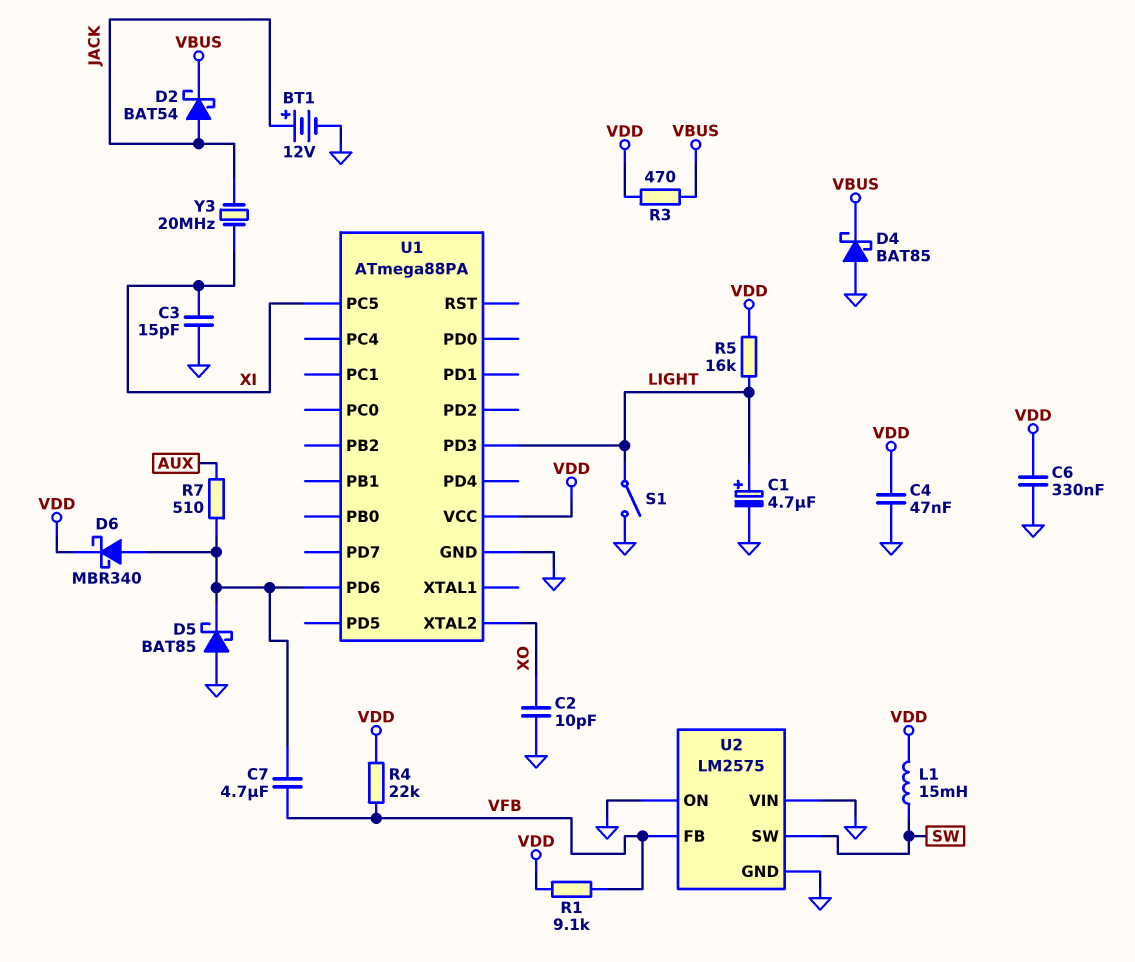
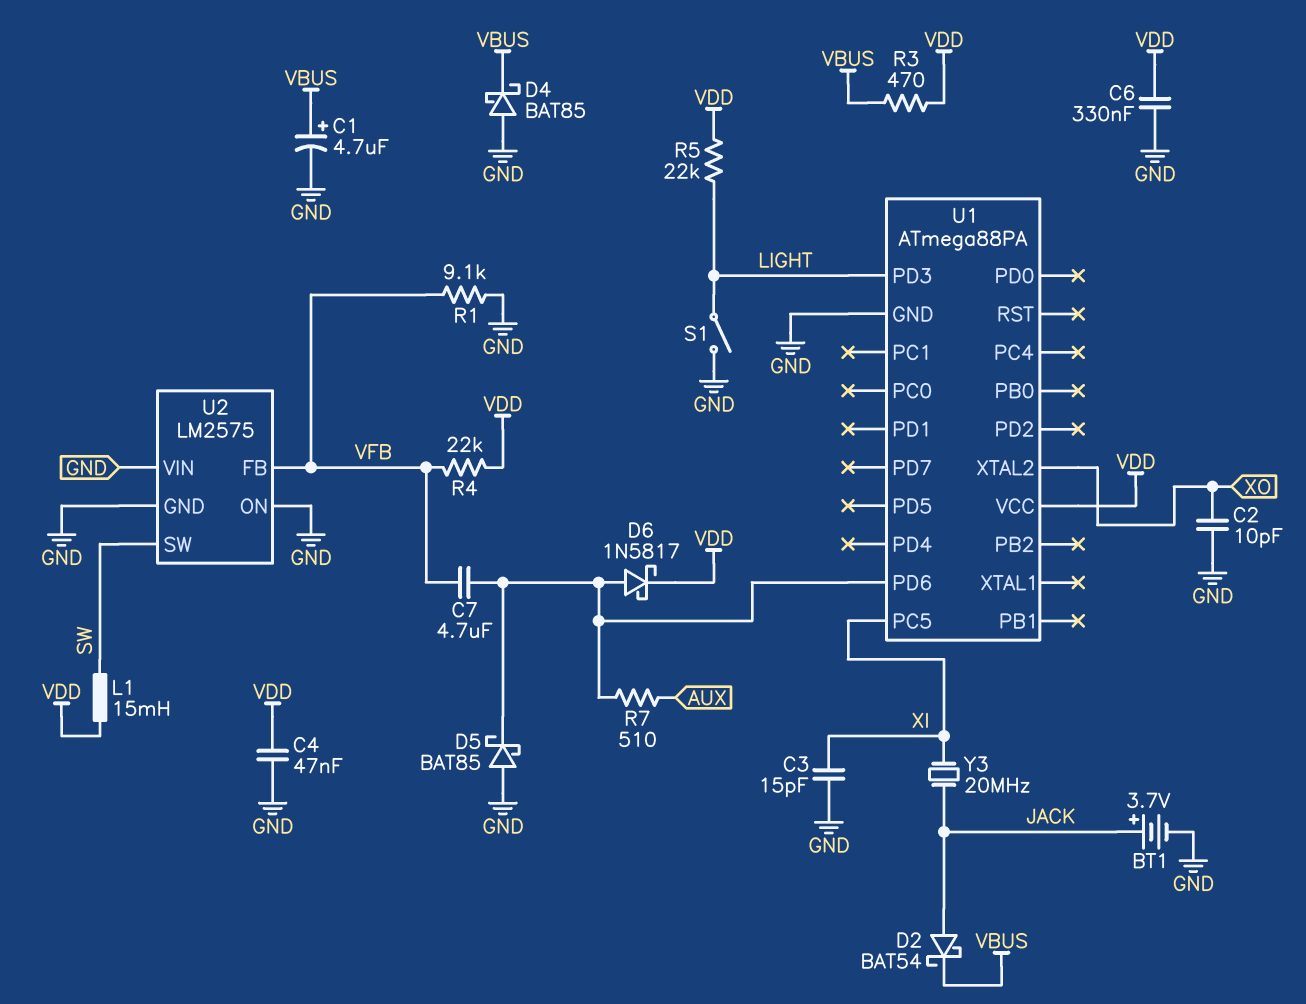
BT1: 12V (plus JACK, minus GND) -> 3.7V (plus JACK, minus GND)
C1: 4.7uF (plus LIGHT, minus GND) -> 4.7uF (plus VBUS, minus GND)
D6: schottky MBR340 (A U1/PD6, K VDD) -> schottky 1N5817 (A U1/PD6, K VDD)
R1: 9.1k (VDD, VFB) -> 9.1k (GND, VFB)
R5: 16k (LIGHT, VDD) -> 22k (LIGHT, VDD)

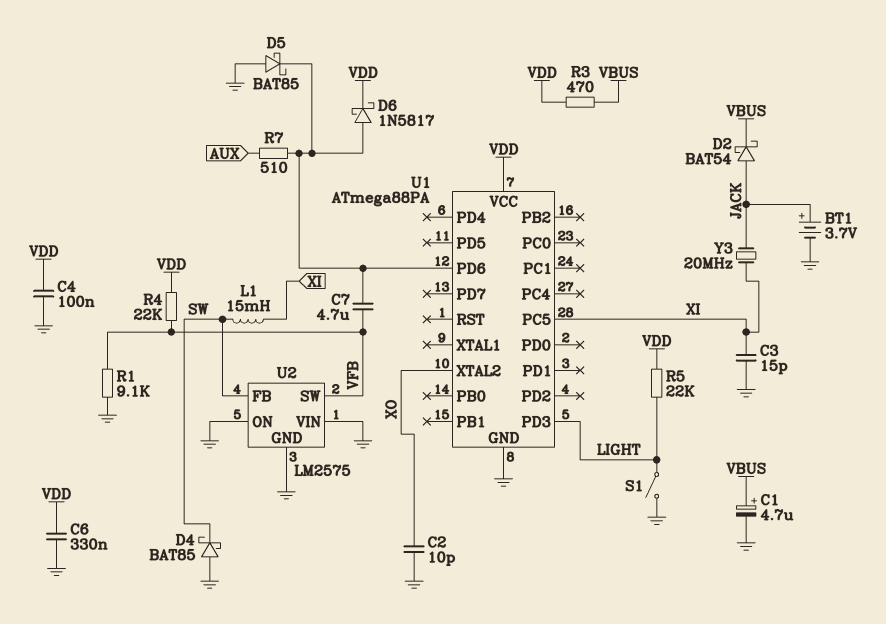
C4: 47nF (GND, VDD) -> 100nF (GND, VDD)
D4: schottky BAT85 (A GND, K VBUS) -> schottky BAT85 (A GND, K SW)
L1: 15mH (SW, VDD) -> 15mH (SW, XI)
U2 pin FB: VFB -> SW
U2 pin SW: SW -> VFB

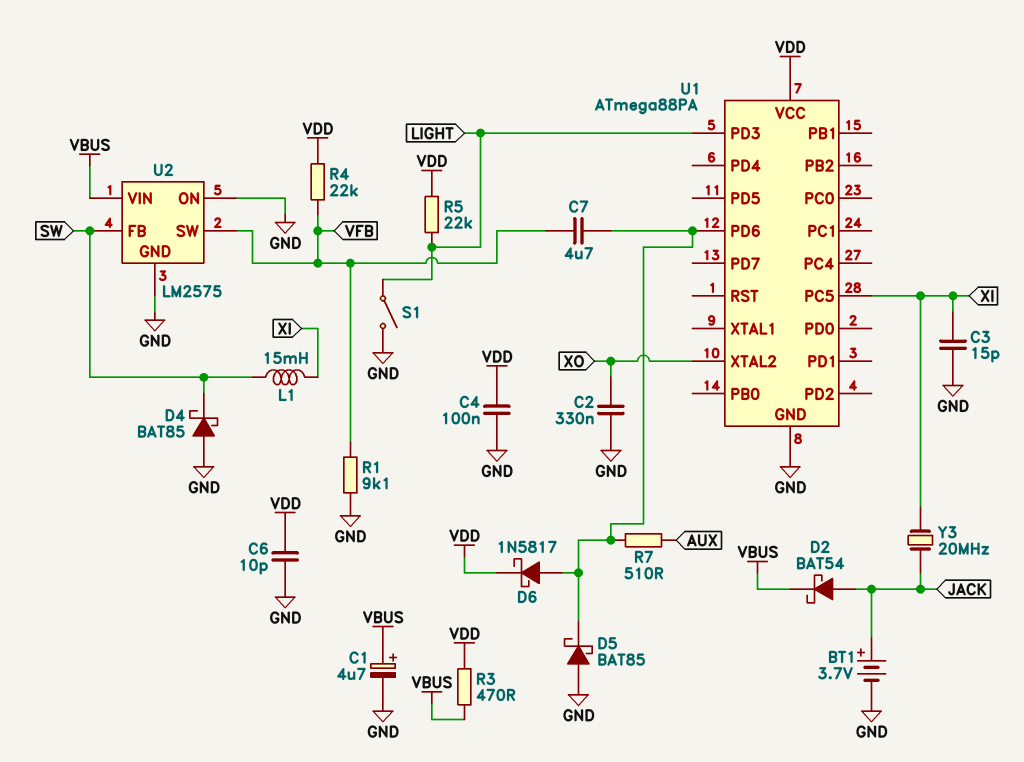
C2: 10pF (GND, XO) -> 330nF (GND, XO)
C6: 330nF (GND, VDD) -> 10pF (GND, VDD)
U2 pin VIN: GND -> VBUS

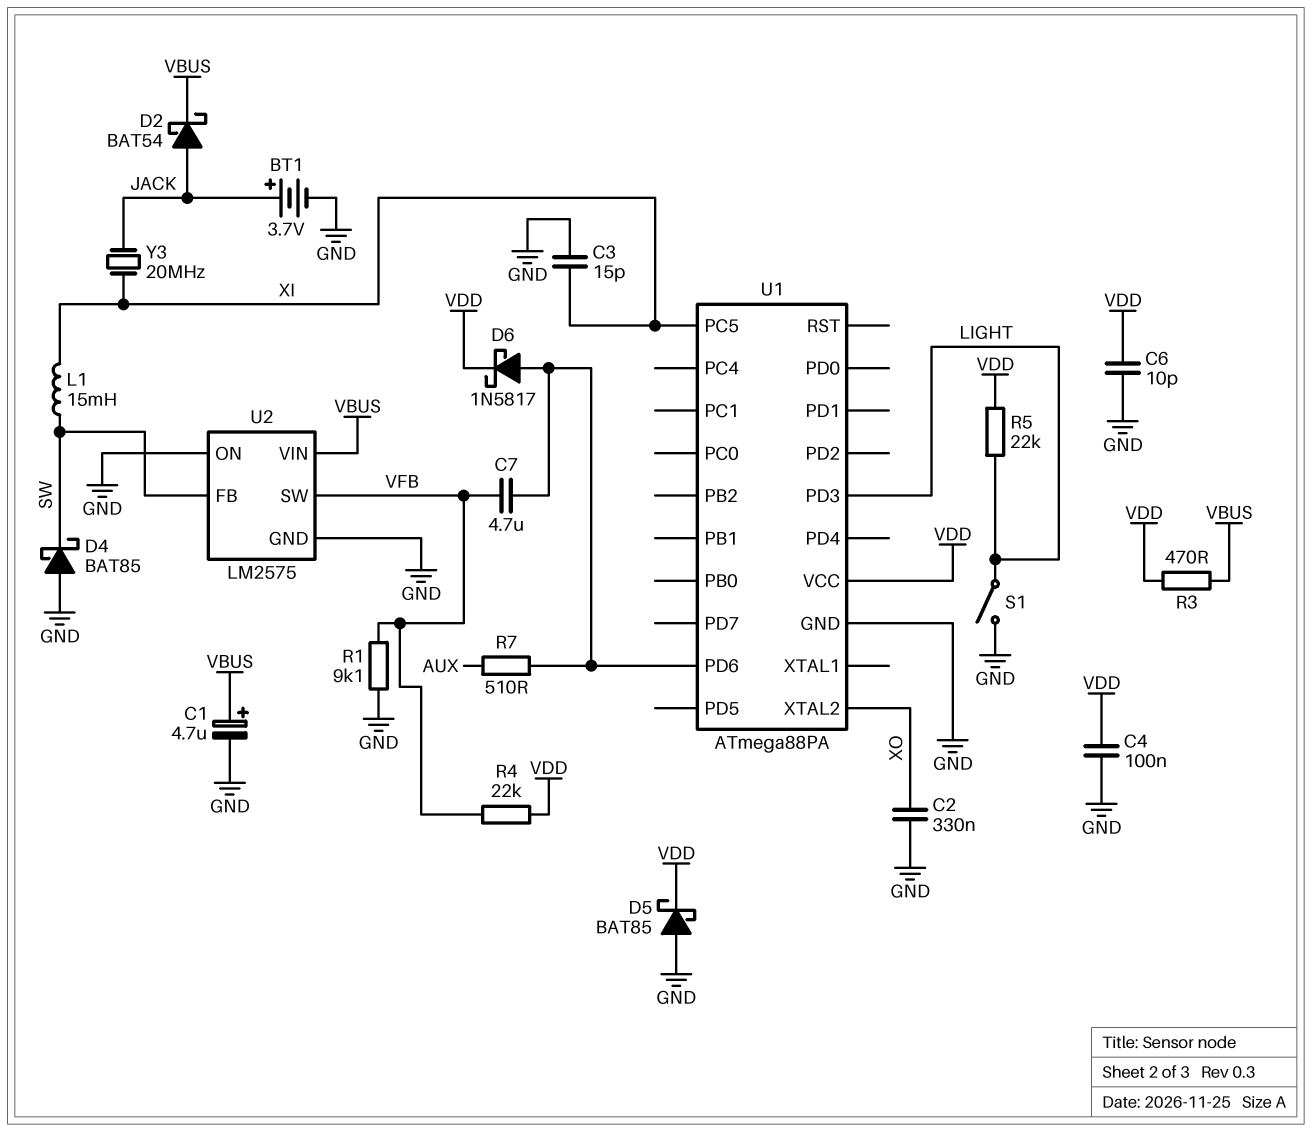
D5: schottky BAT85 (A GND, K U1/PD6) -> schottky BAT85 (A GND, K VDD)

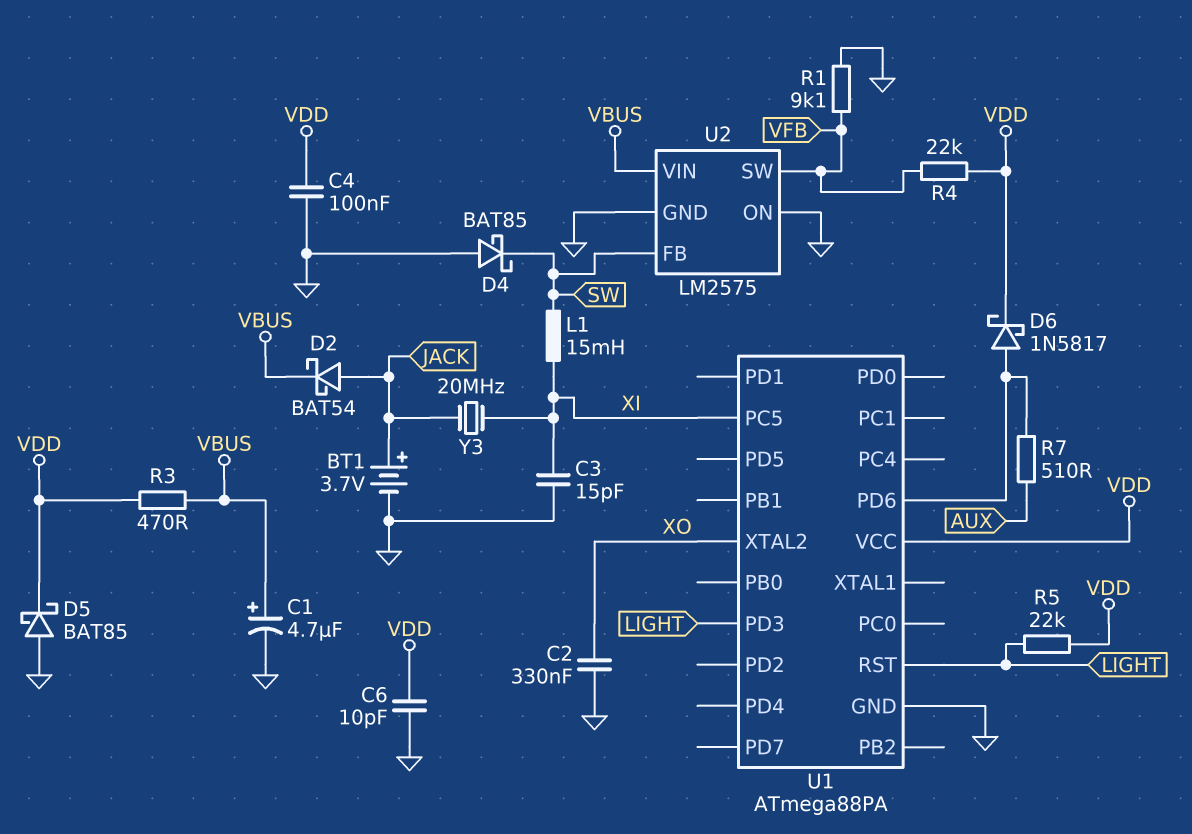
C7: 4.7uF (U1/PD6, VFB) -> none
S1: switch (GND, LIGHT) -> none
U1 pin RST: none -> LIGHT

